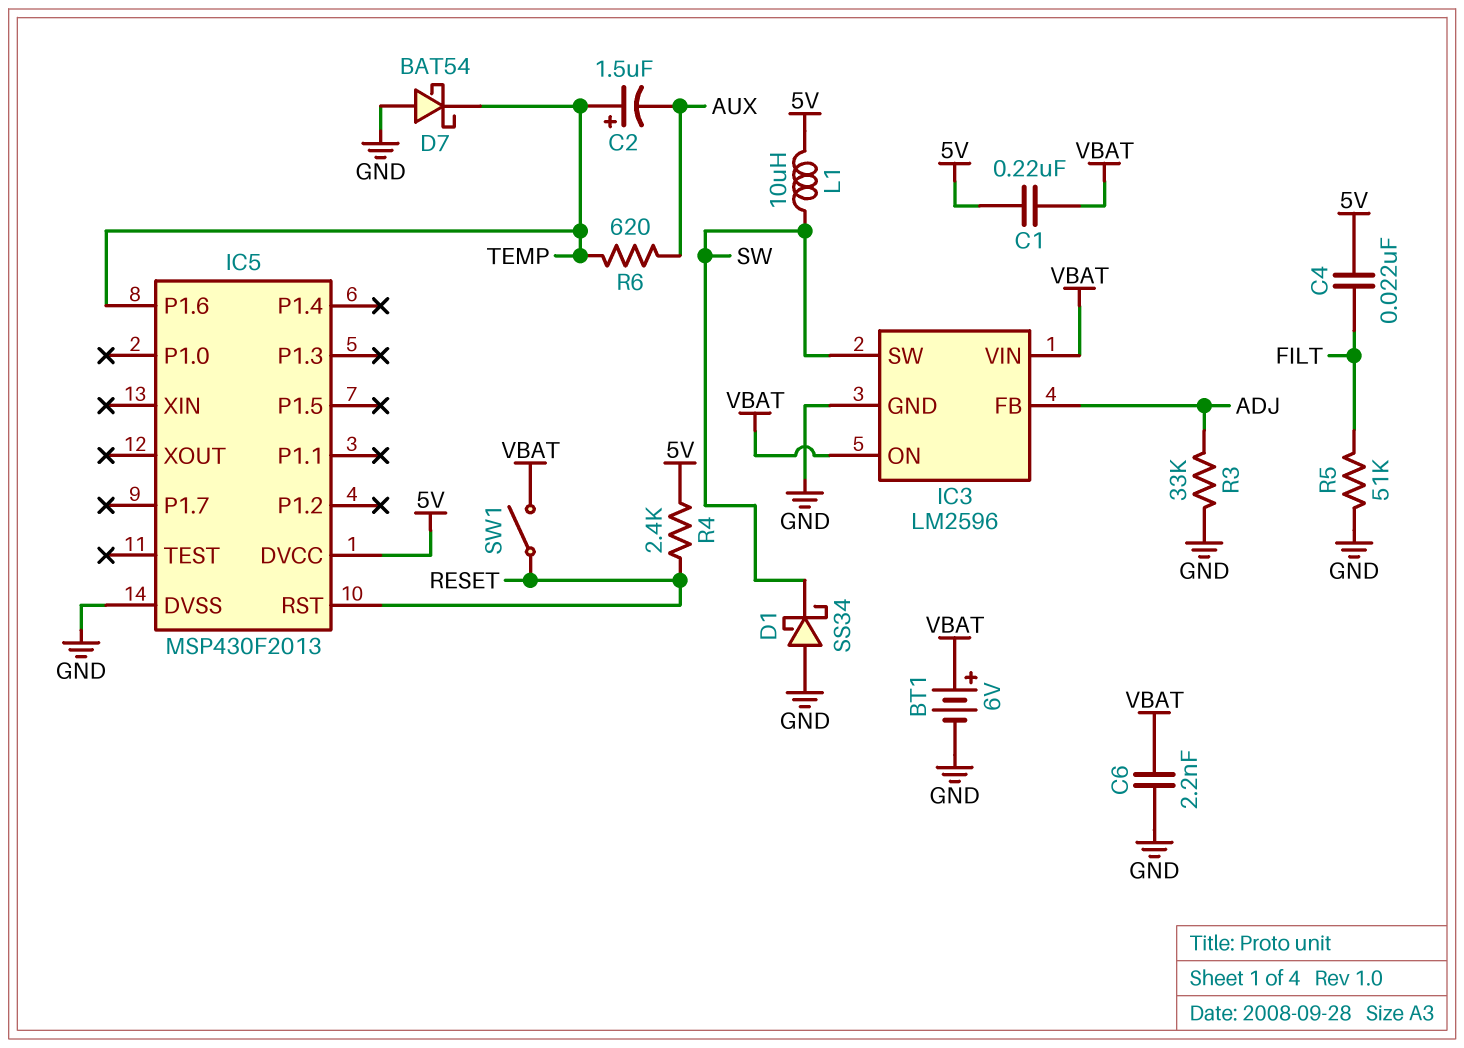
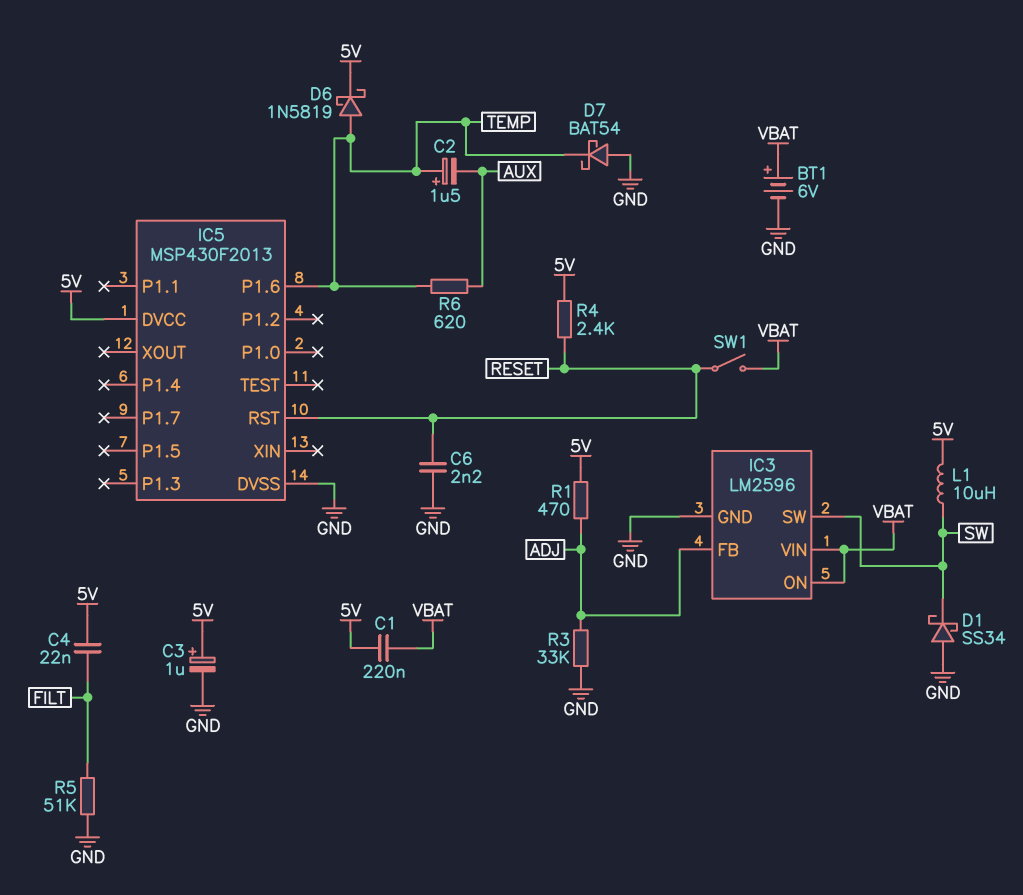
C3: none -> 1uF (plus 5V, minus GND)
C6: 2.2nF (GND, VBAT) -> 2.2nF (GND, RESET)
D6: none -> schottky 1N5819 (A TEMP, K 5V)
R1: none -> 470 (5V, ADJ)

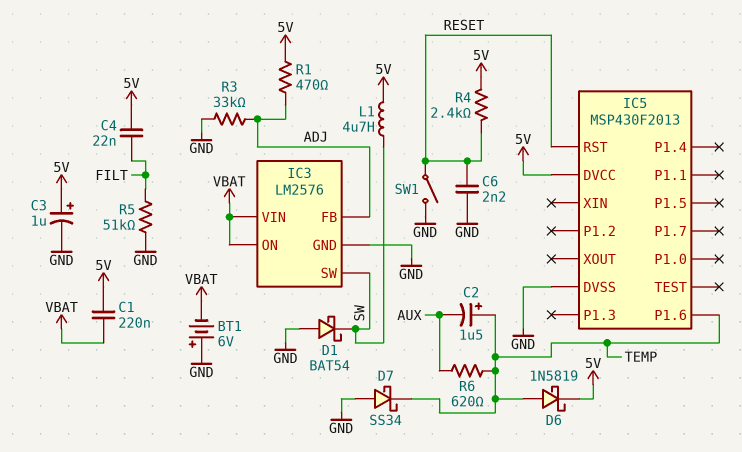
BT1: 6V (plus VBAT, minus GND) -> 6V (plus GND, minus VBAT)
D1: schottky SS34 (A GND, K SW) -> schottky BAT54 (A GND, K SW)
D7: schottky BAT54 (A GND, K TEMP) -> schottky SS34 (A GND, K TEMP)
IC3: LM2596 -> LM2576
L1: 10uH (5V, SW) -> 4.7uH (5V, SW)
SW1: switch (RESET, VBAT) -> switch (GND, RESET)

